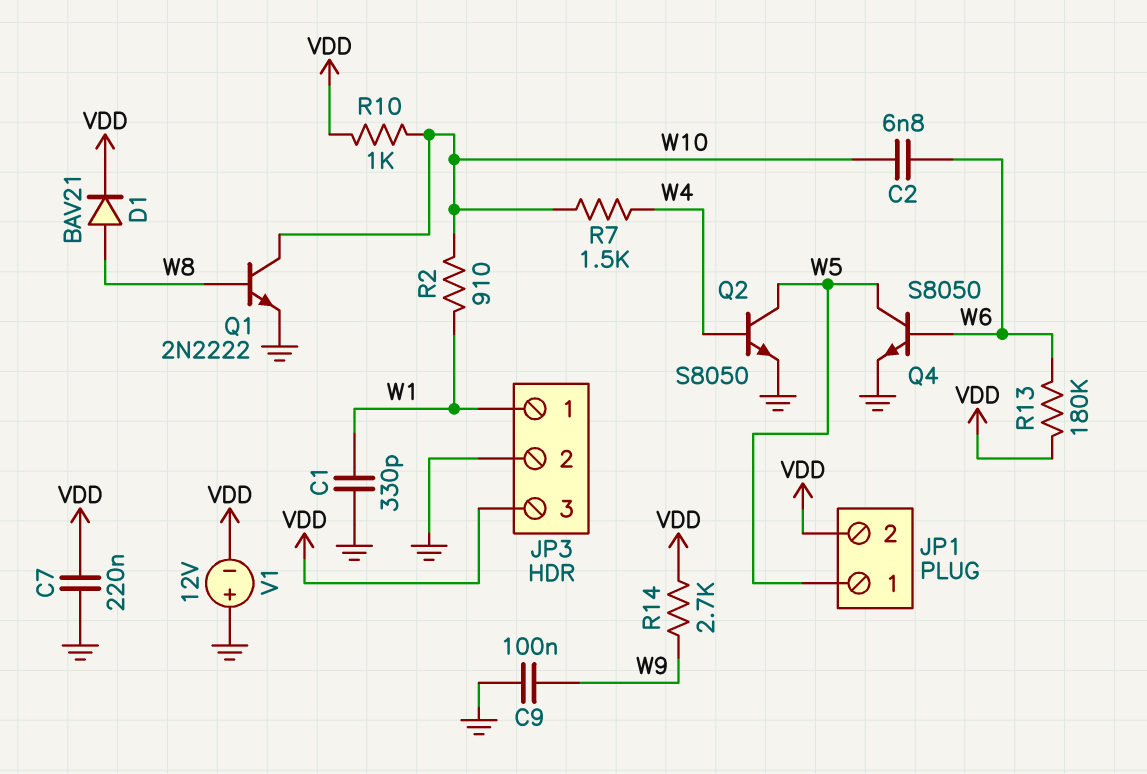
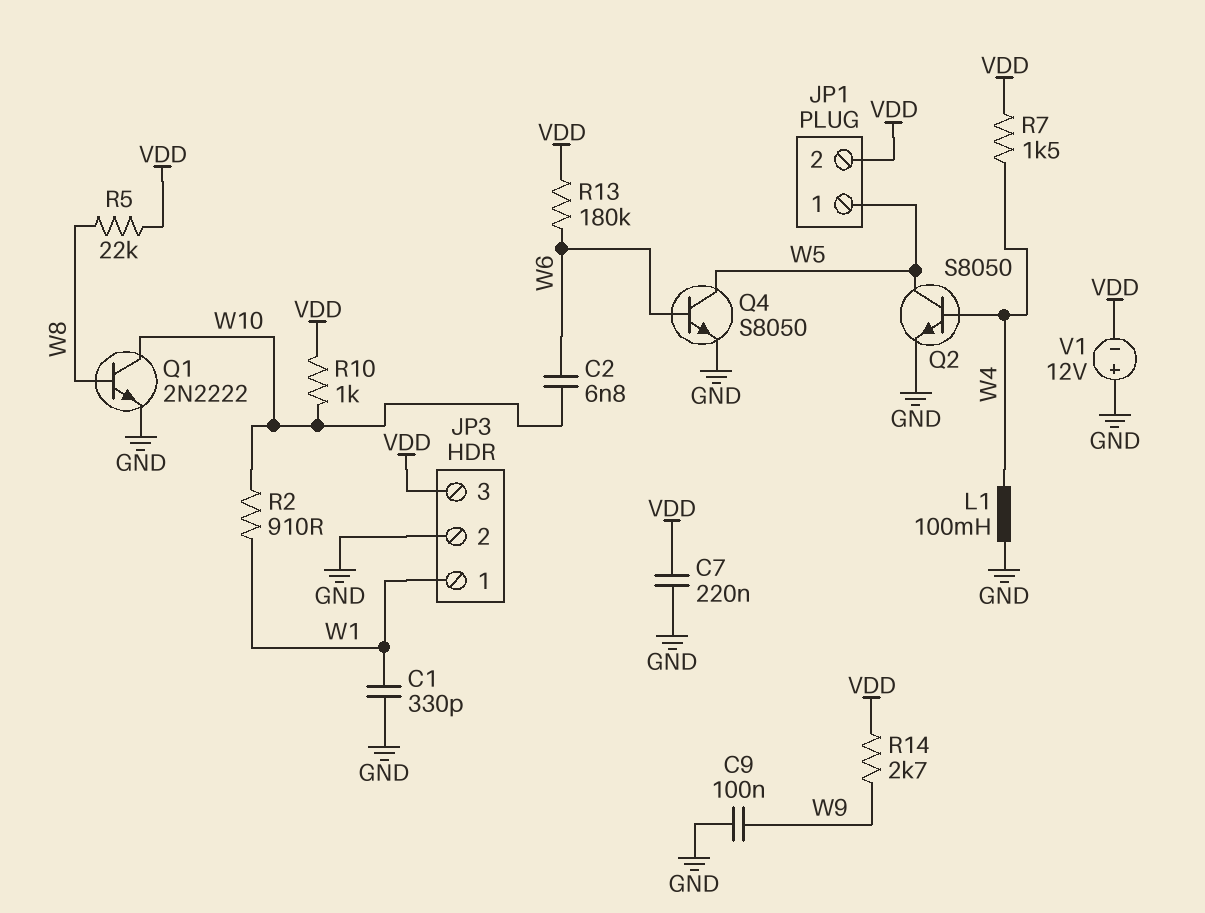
D1: diode BAV21 (A W8, K VDD) -> none
L1: none -> 100mH (GND, W4)
R5: none -> 22k (VDD, W8)
R7: 1.5k (W4, W10) -> 1.5k (VDD, W4)

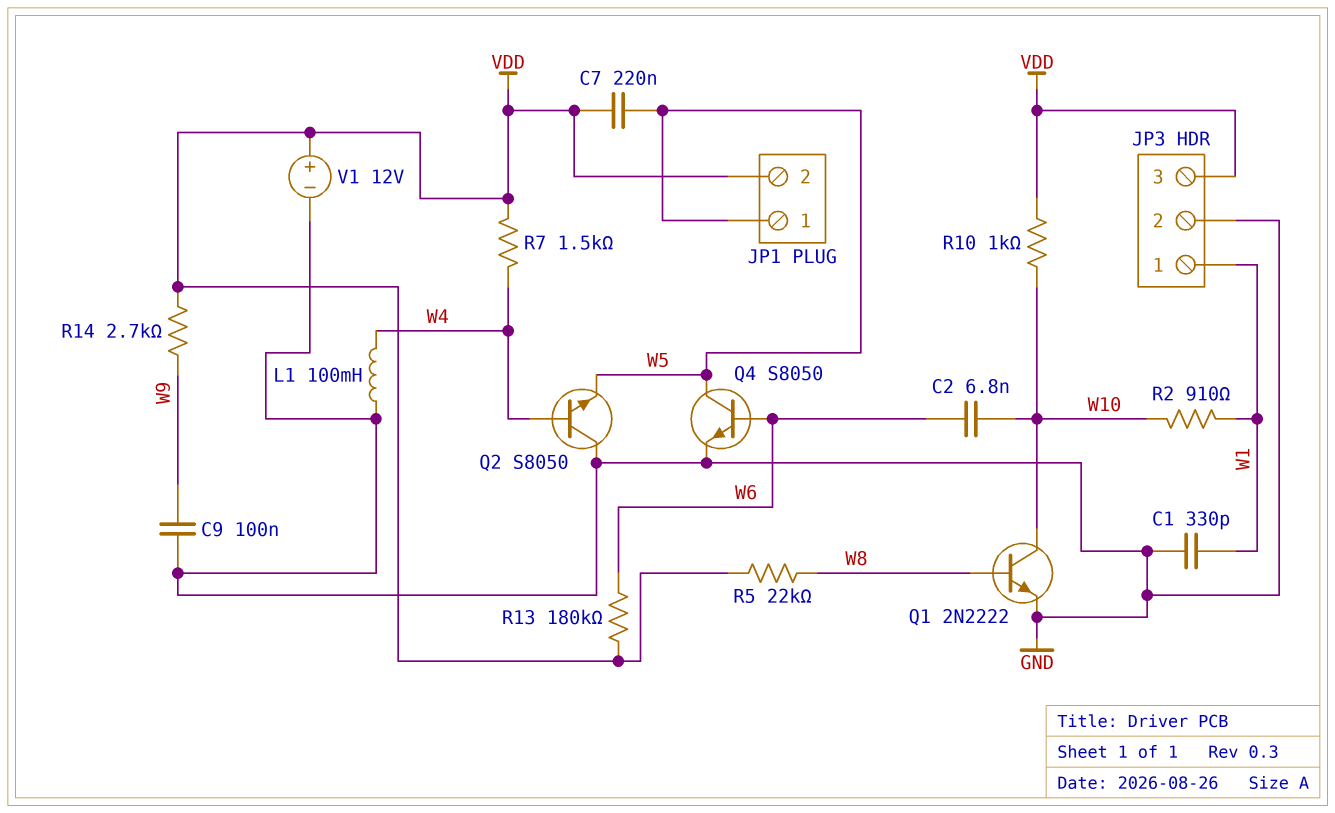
C7: 220nF (GND, VDD) -> 220nF (VDD, W5)
Q2: NPN S8050 (B W4, C W5, E GND) -> NPN S8050 (B W4, C GND, E W5)
V1: 12V (plus GND, minus VDD) -> 12V (plus VDD, minus GND)

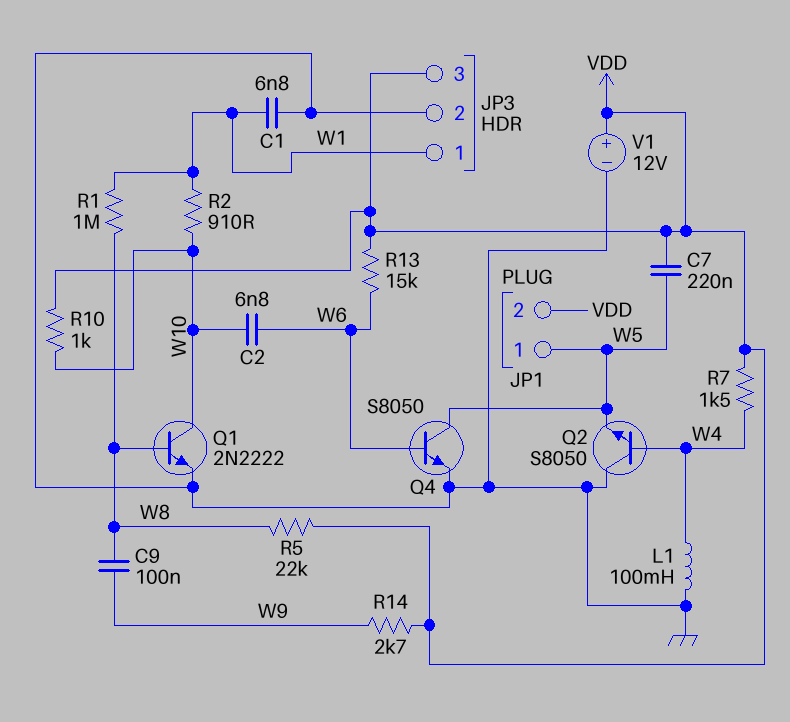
C1: 330pF (GND, W1) -> 6.8nF (GND, W1)
C9: 100nF (GND, W9) -> 100nF (W8, W9)
R1: none -> 1M (W1, W8)
R13: 180k (VDD, W6) -> 15k (VDD, W6)

